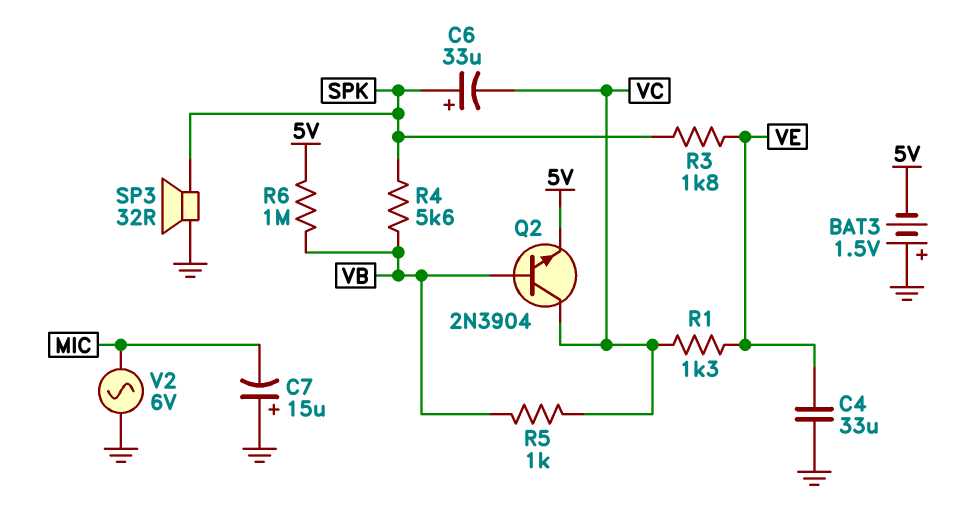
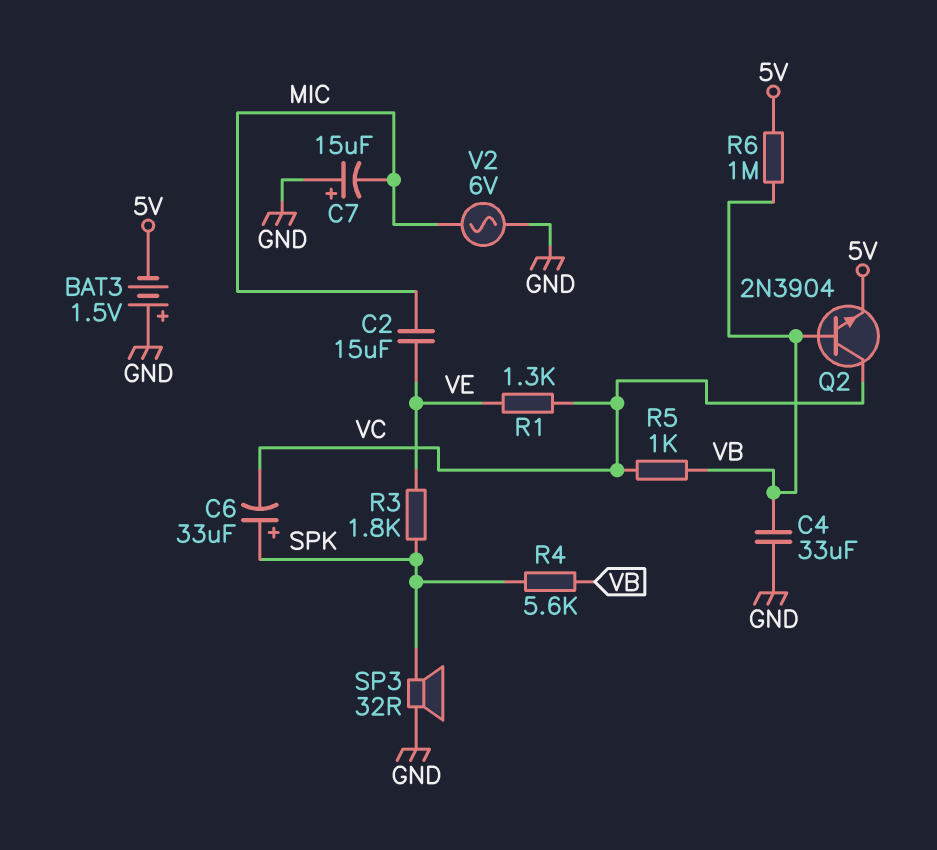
C2: none -> 15uF (MIC, VE)
C4: 33uF (GND, VE) -> 33uF (GND, VB)

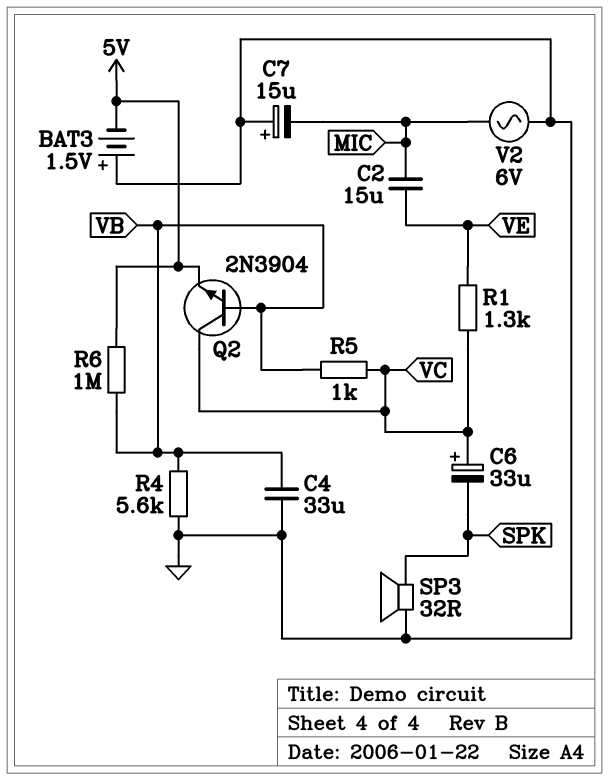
C6: 33uF (plus SPK, minus VC) -> 33uF (plus VC, minus SPK)
R3: 1.8k (SPK, VE) -> none
R4: 5.6k (SPK, VB) -> 5.6k (GND, VB)

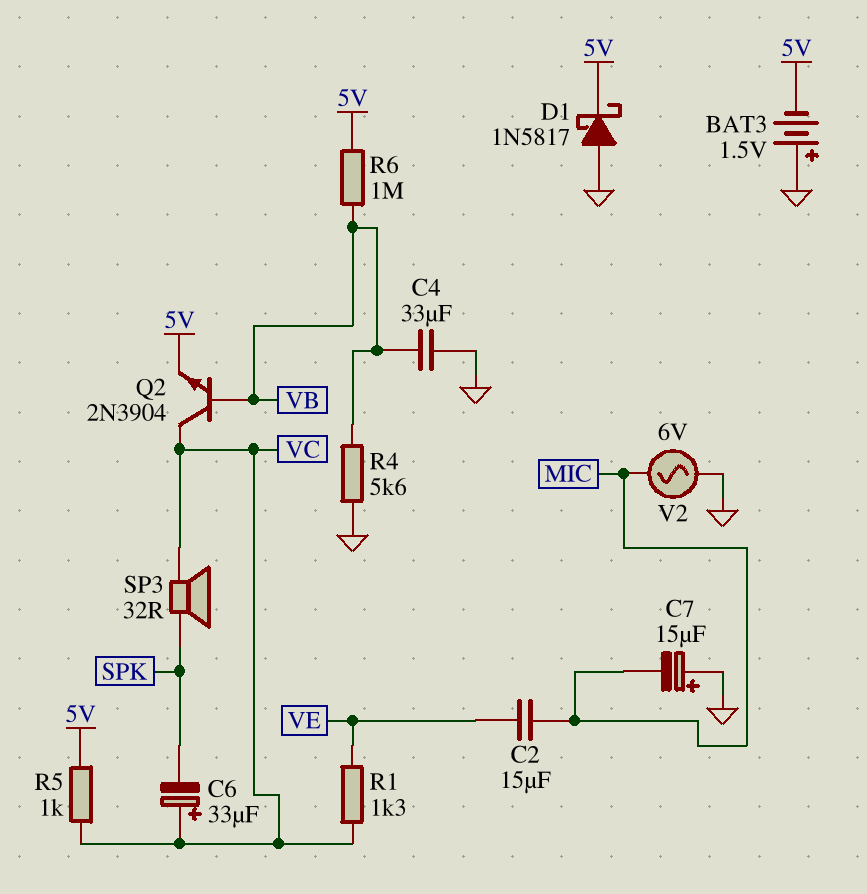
D1: none -> schottky 1N5817 (A GND, K 5V)
R5: 1k (VB, VC) -> 1k (5V, VC)
SP3: speaker 32R (GND, SPK) -> speaker 32R (SPK, VC)

